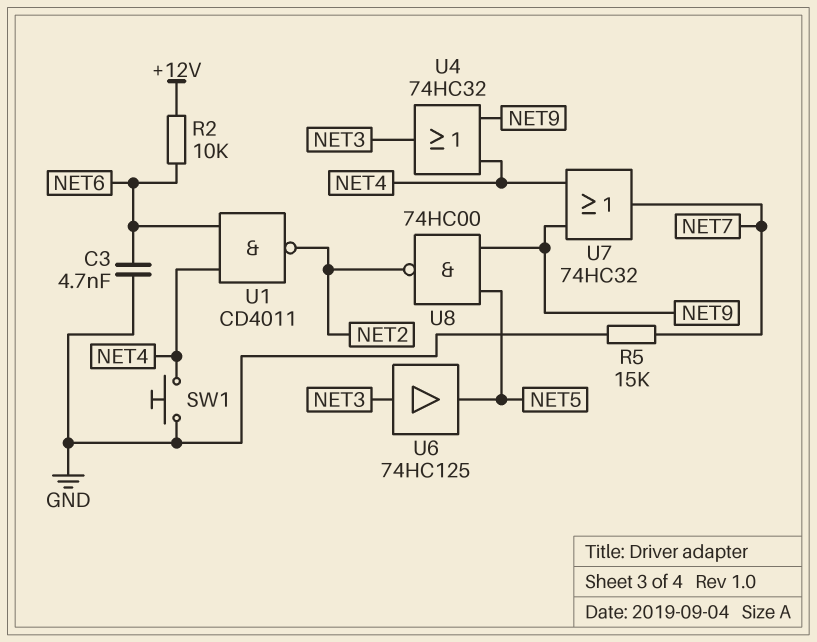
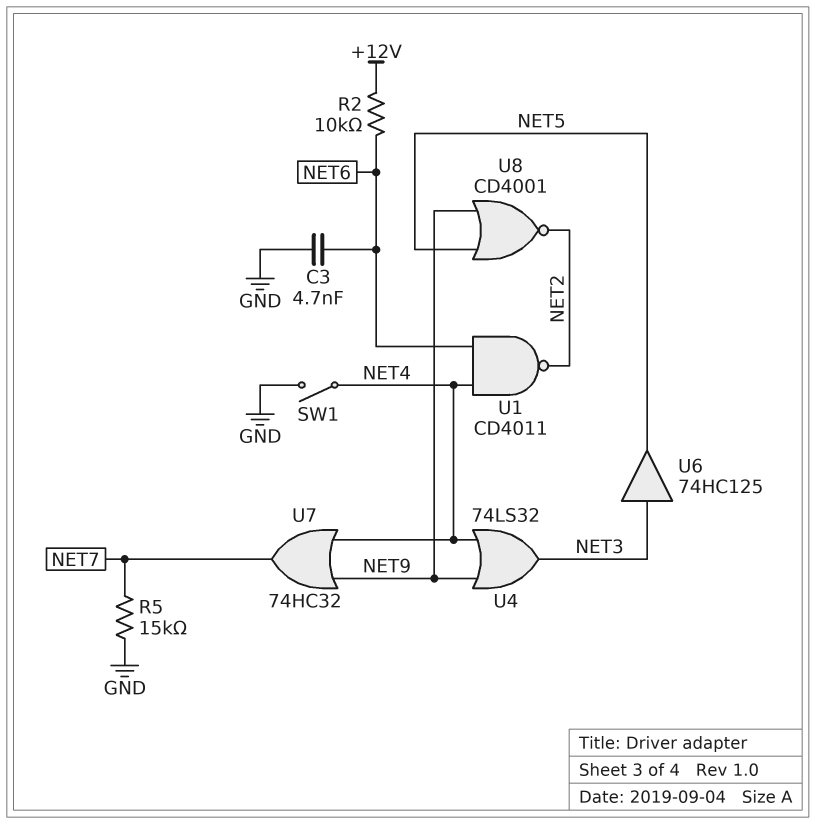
SW1: button (GND, NET4) -> switch (GND, NET4)
U4: OR 74HC32 (in NET4, in NET9, out NET3) -> OR 74LS32 (in NET4, in NET9, out NET3)
U8: NAND 74HC00 (in NET5, in NET9, out NET2) -> NOR CD4001 (in NET5, in NET9, out NET2)

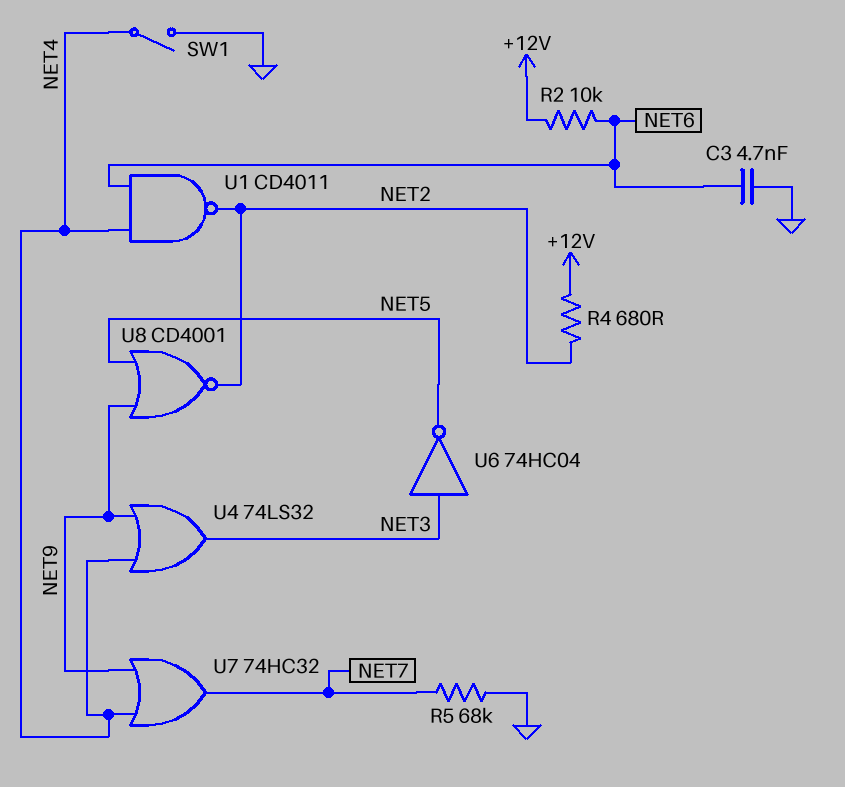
R4: none -> 680 (+12V, NET2)
R5: 15k (GND, NET7) -> 68k (GND, NET7)
U6: buffer 74HC125 (in NET3, out NET5) -> NOT 74HC04 (in NET3, out NET5)

